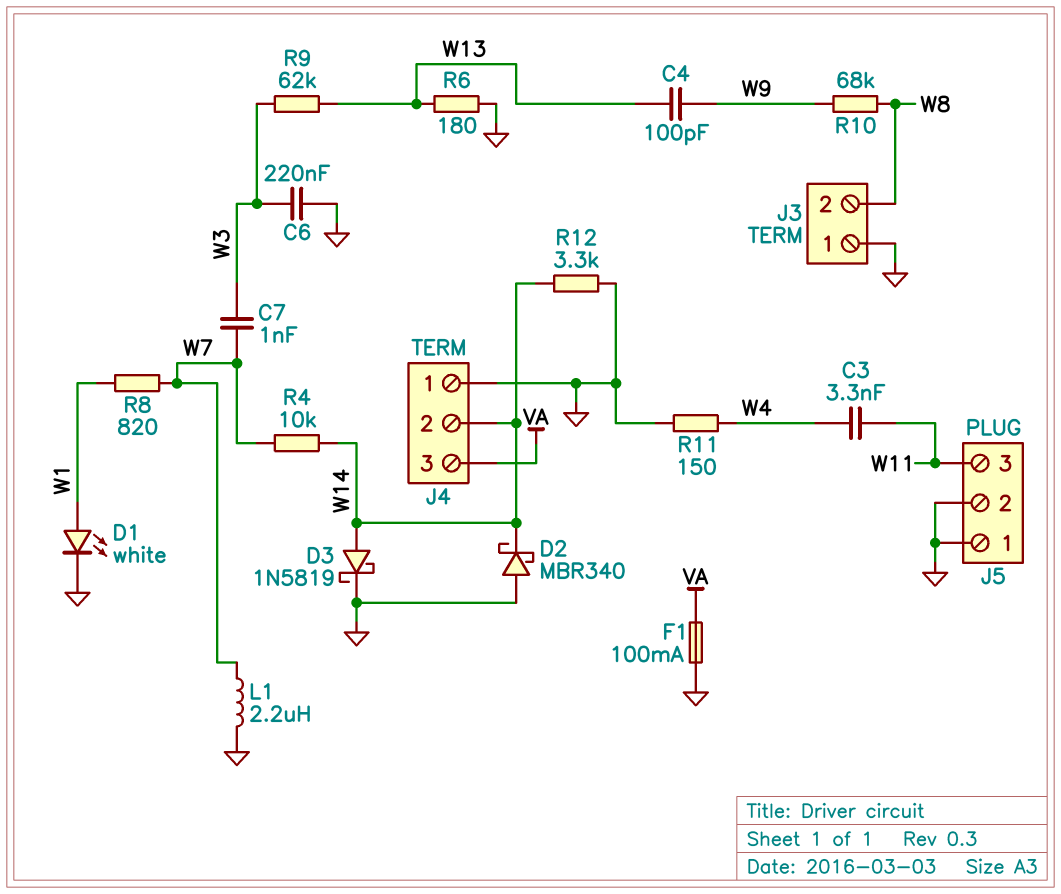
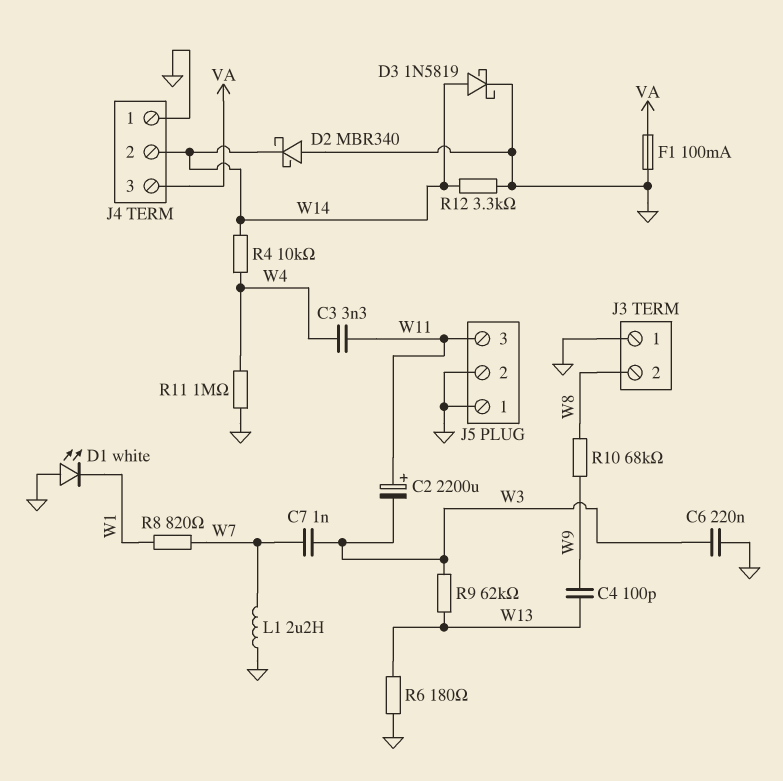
C2: none -> 2200uF (plus W11, minus W3)
D1: LED white (A W1, K GND) -> LED white (A GND, K W1)
R4: 10k (W7, W14) -> 10k (W4, W14)
R11: 150 (GND, W4) -> 1M (GND, W4)

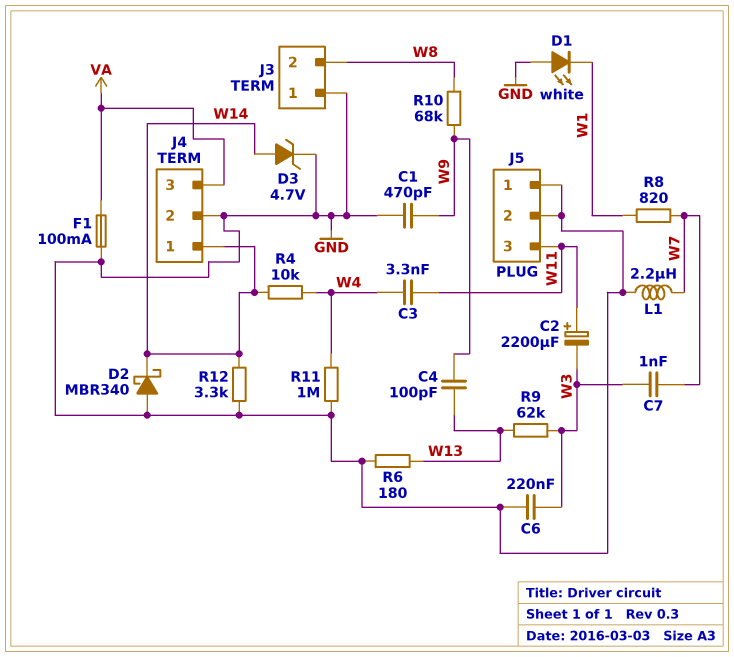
C1: none -> 470pF (GND, W9)
D3: schottky 1N5819 (A W14, K GND) -> zener 4.7V (A W14, K GND)
J4 pin 1: GND -> W14
J4 pin 2: W14 -> GND

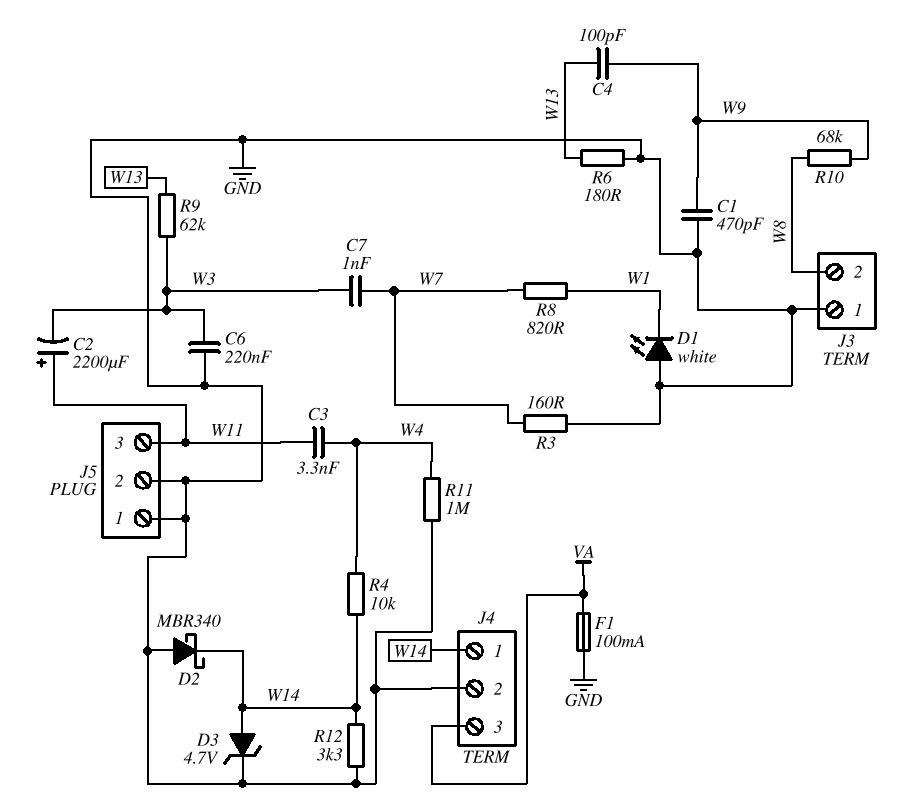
L1: 2.2uH (GND, W7) -> none
R3: none -> 160 (GND, W7)

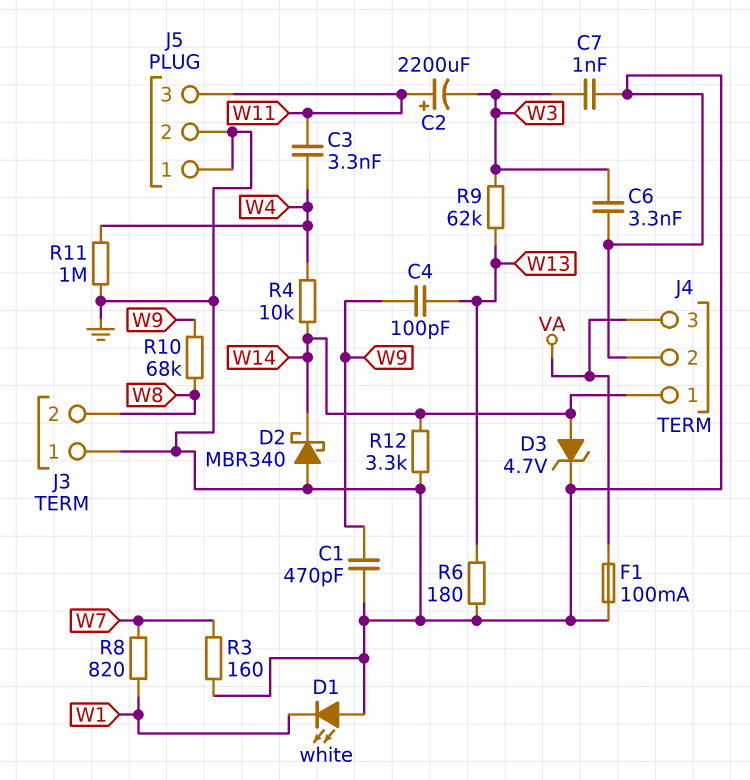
C6: 220nF (GND, W3) -> 3.3nF (GND, W3)
C7: 1nF (W3, W7) -> 1nF (GND, W3)

